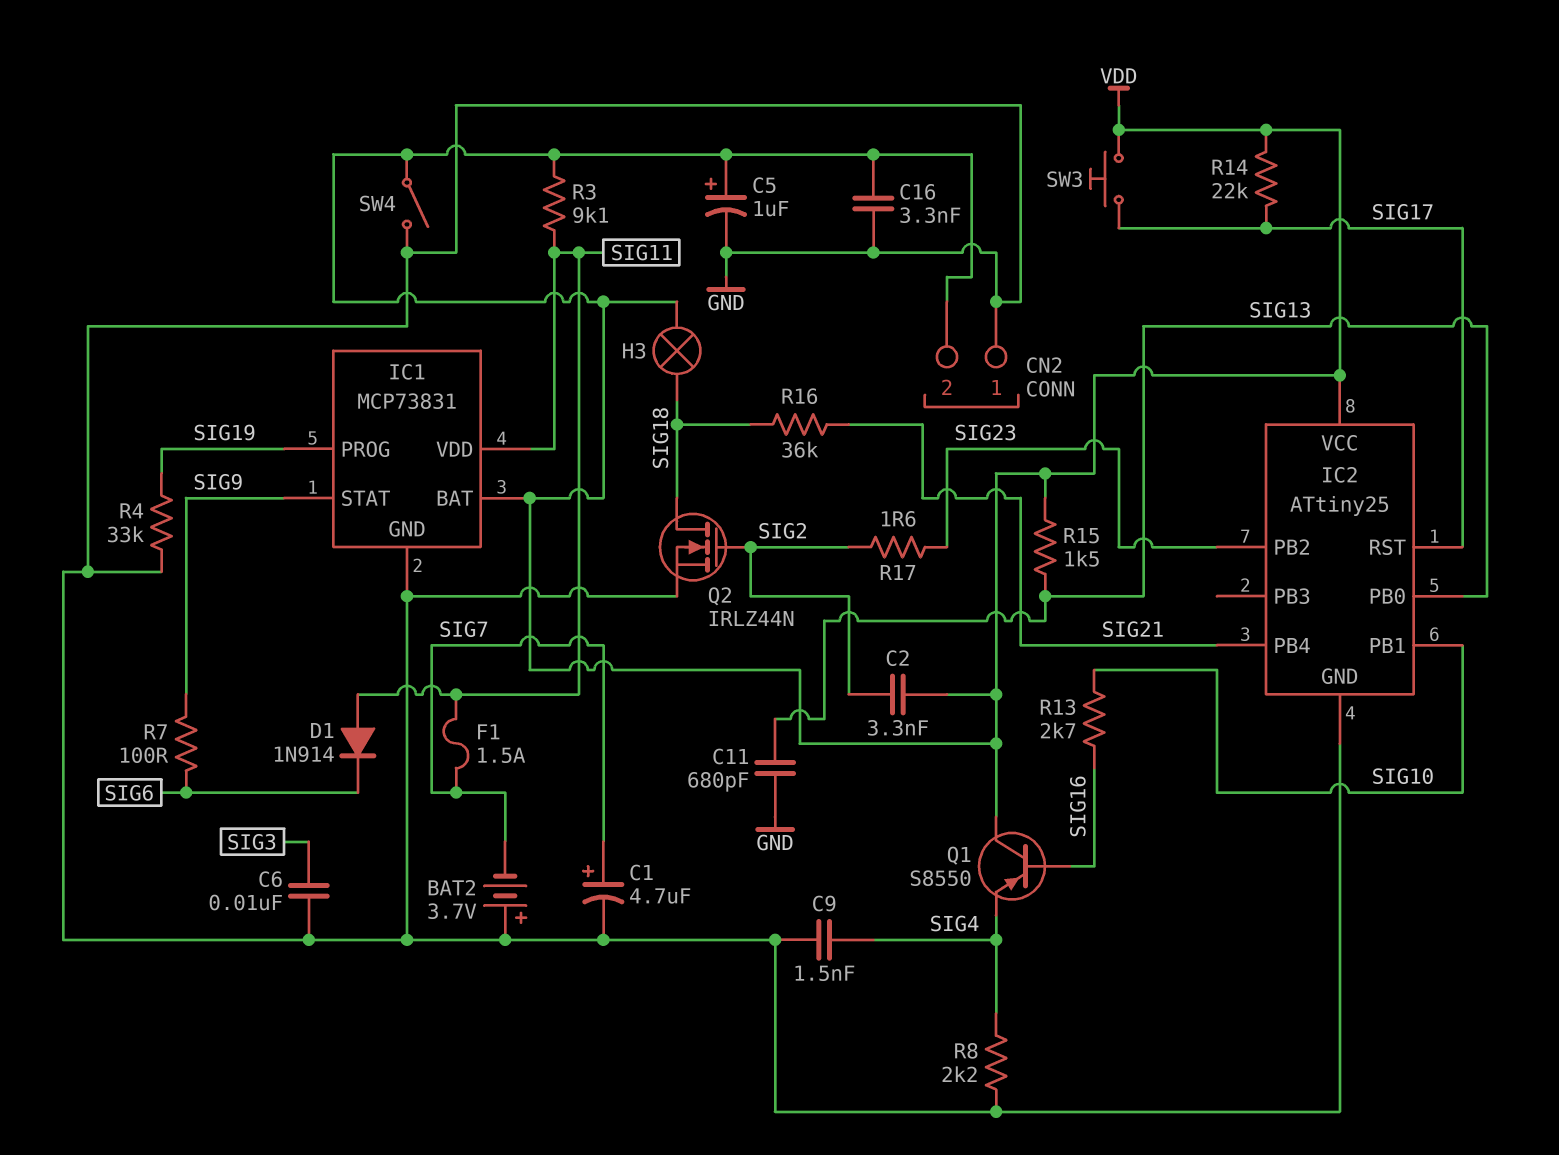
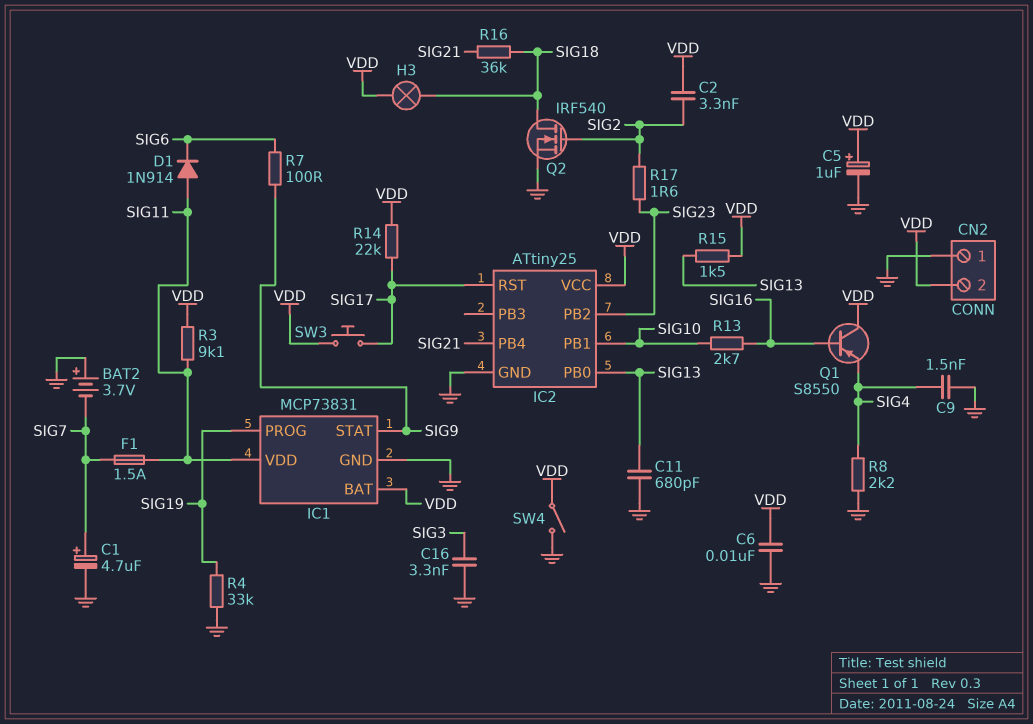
C6: 10nF (GND, SIG3) -> 10nF (GND, VDD)
C16: 3.3nF (GND, VDD) -> 3.3nF (GND, SIG3)
Q2: NMOS IRLZ44N (G SIG2, D SIG18, S GND) -> NMOS IRF540 (G SIG2, D SIG18, S GND)

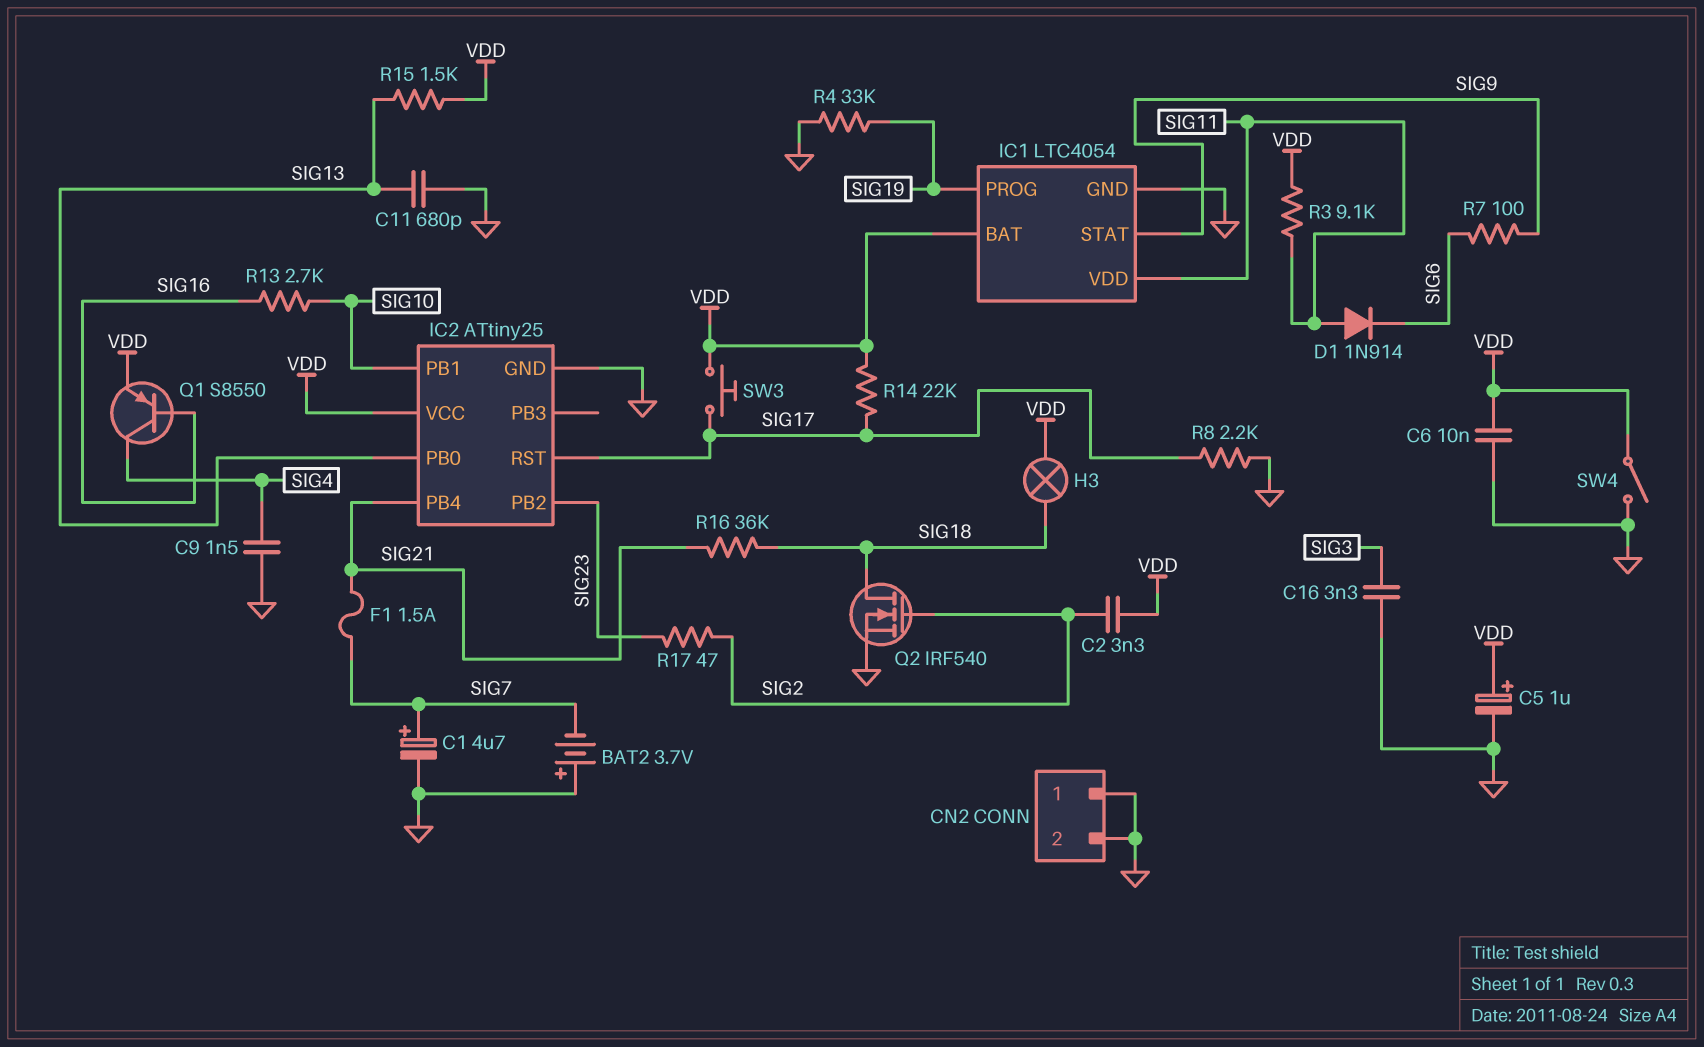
CN2 pin 2: VDD -> GND
F1: 1.5A (SIG7, SIG11) -> 1.5A (SIG7, SIG21)
IC1: MCP73831 -> LTC4054
Q1: PNP S8550 (B SIG16, C VDD, E SIG4) -> PNP S8550 (B SIG16, C SIG4, E VDD)
R8: 2.2k (GND, SIG4) -> 2.2k (GND, SIG17)
R17: 1.6 (SIG2, SIG23) -> 47 (SIG2, SIG23)

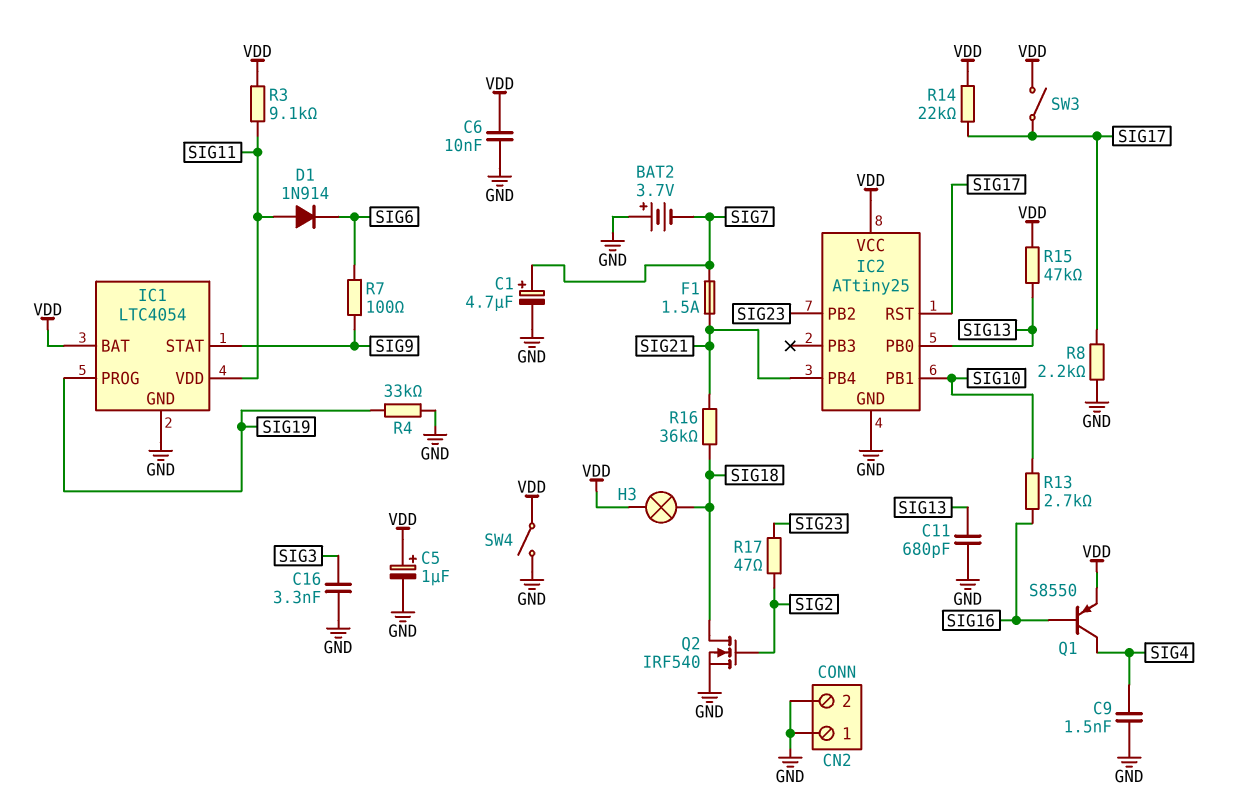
C2: 3.3nF (SIG2, VDD) -> none
R15: 1.5k (SIG13, VDD) -> 47k (SIG13, VDD)
SW3: button (SIG17, VDD) -> switch (SIG17, VDD)

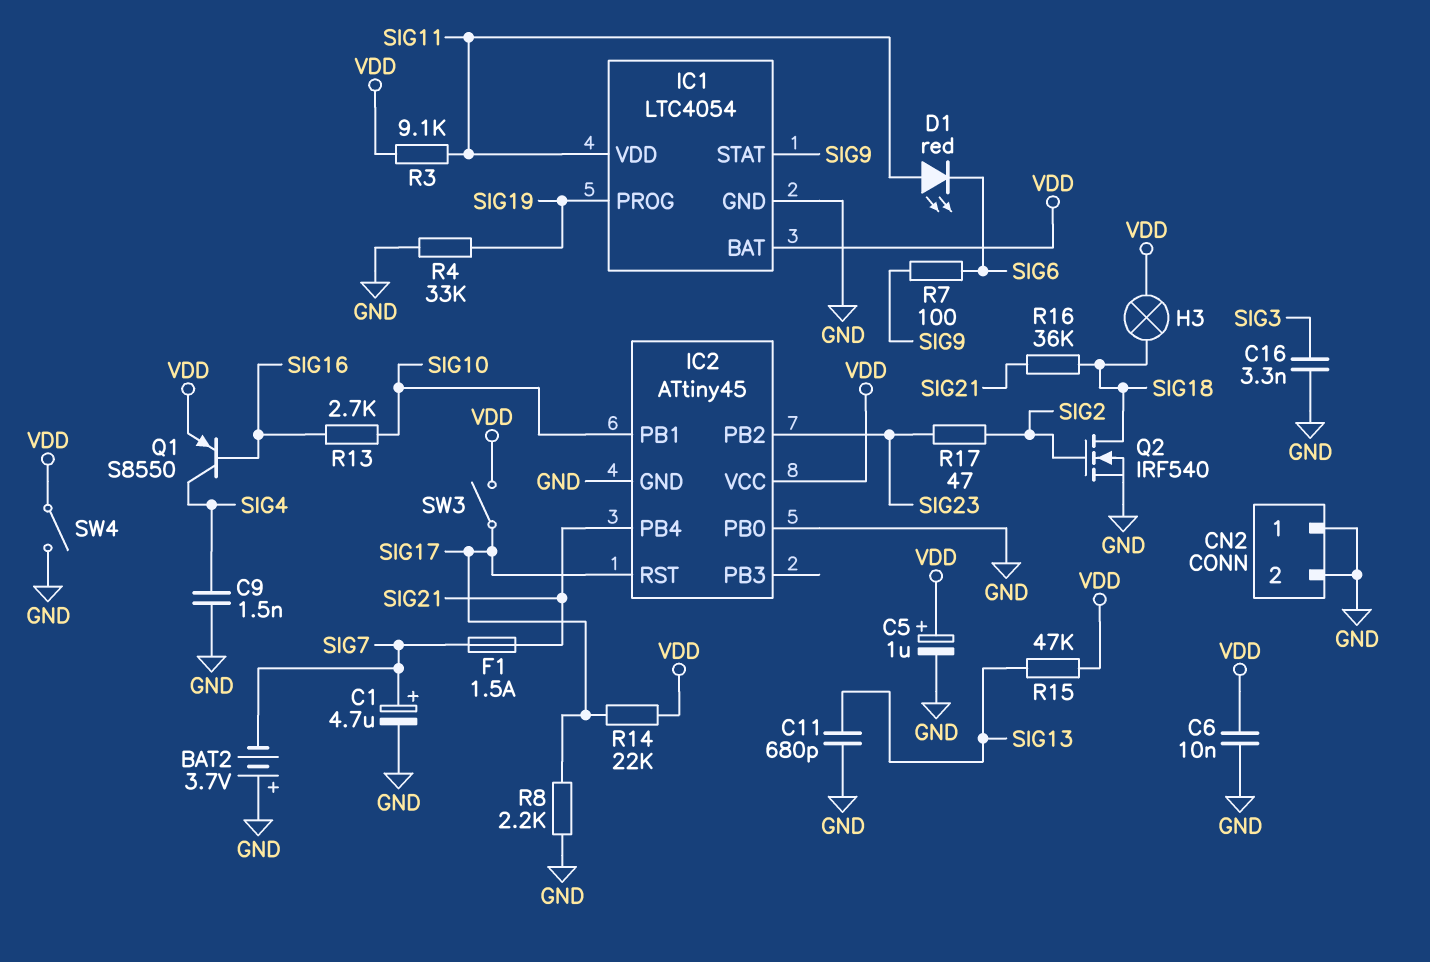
D1: diode 1N914 (A SIG11, K SIG6) -> LED red (A SIG11, K SIG6)
IC2: ATtiny25 -> ATtiny45
IC2 pin PB0: SIG13 -> GND

